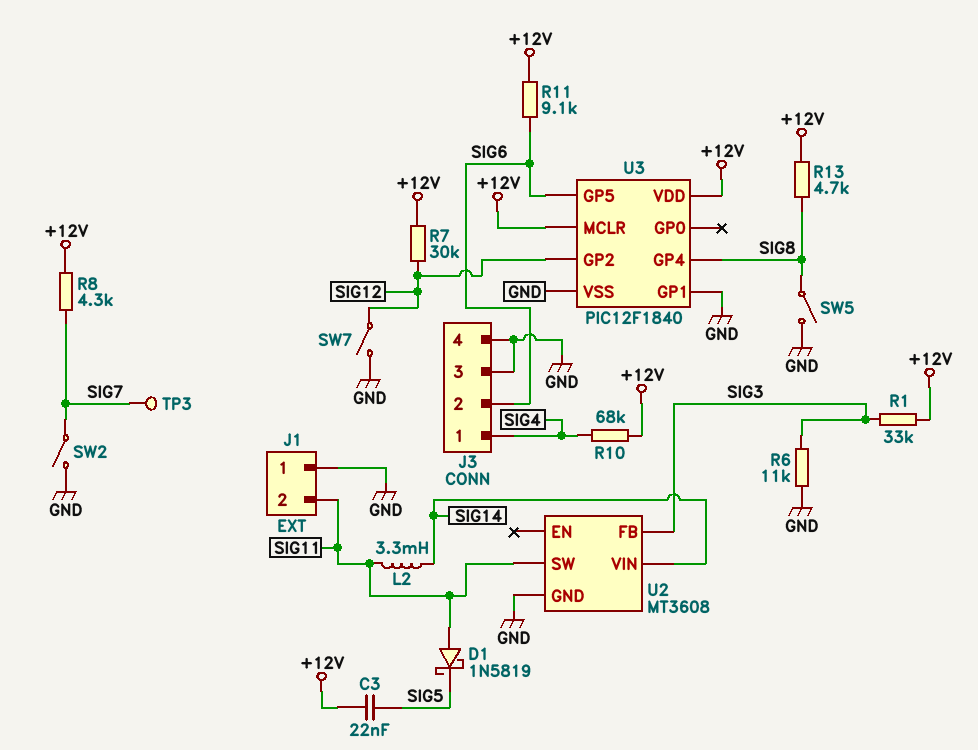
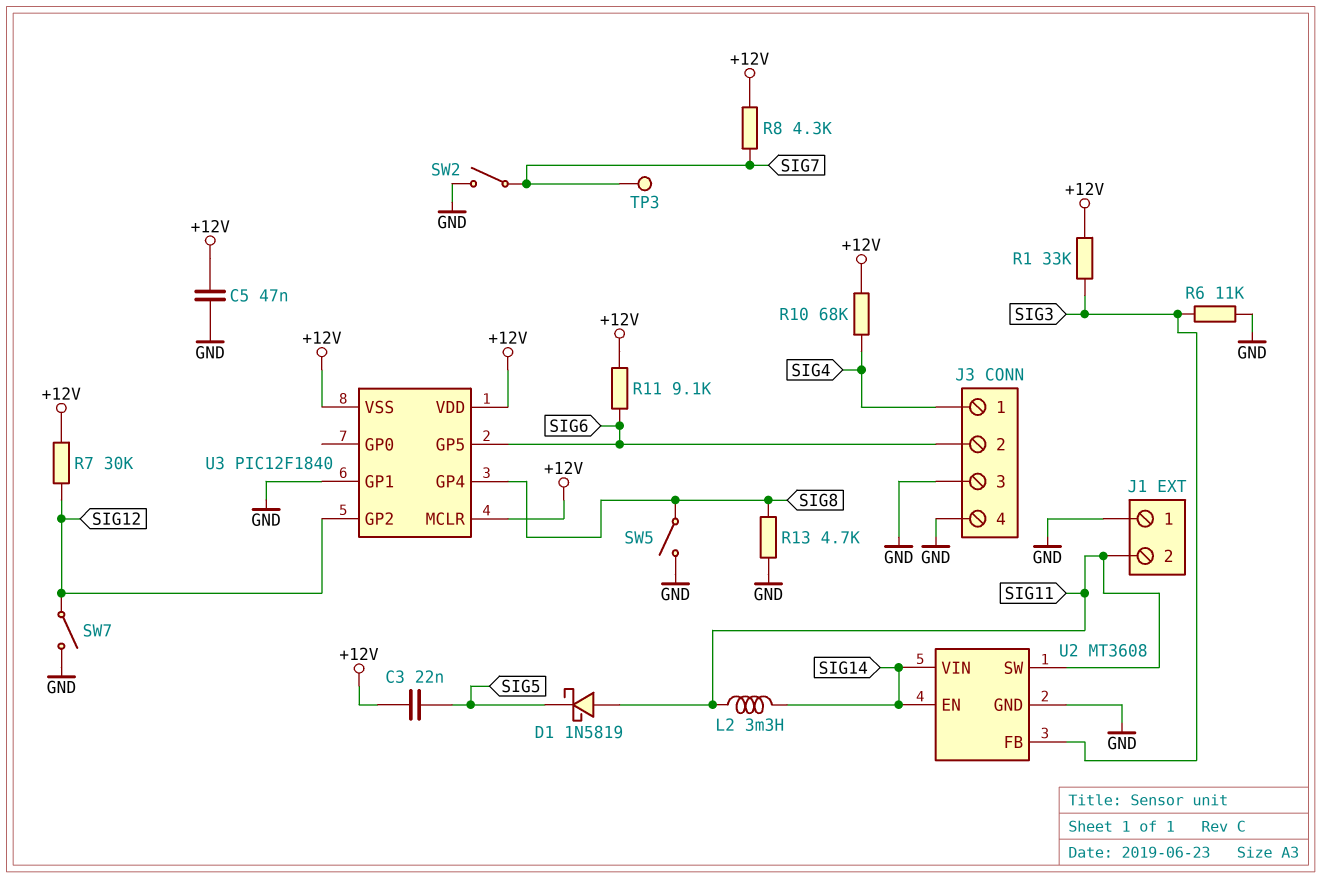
C5: none -> 47nF (+12V, GND)
R13: 4.7k (+12V, SIG8) -> 4.7k (GND, SIG8)
U2 pin EN: none -> SIG14
U3 pin VSS: GND -> +12V

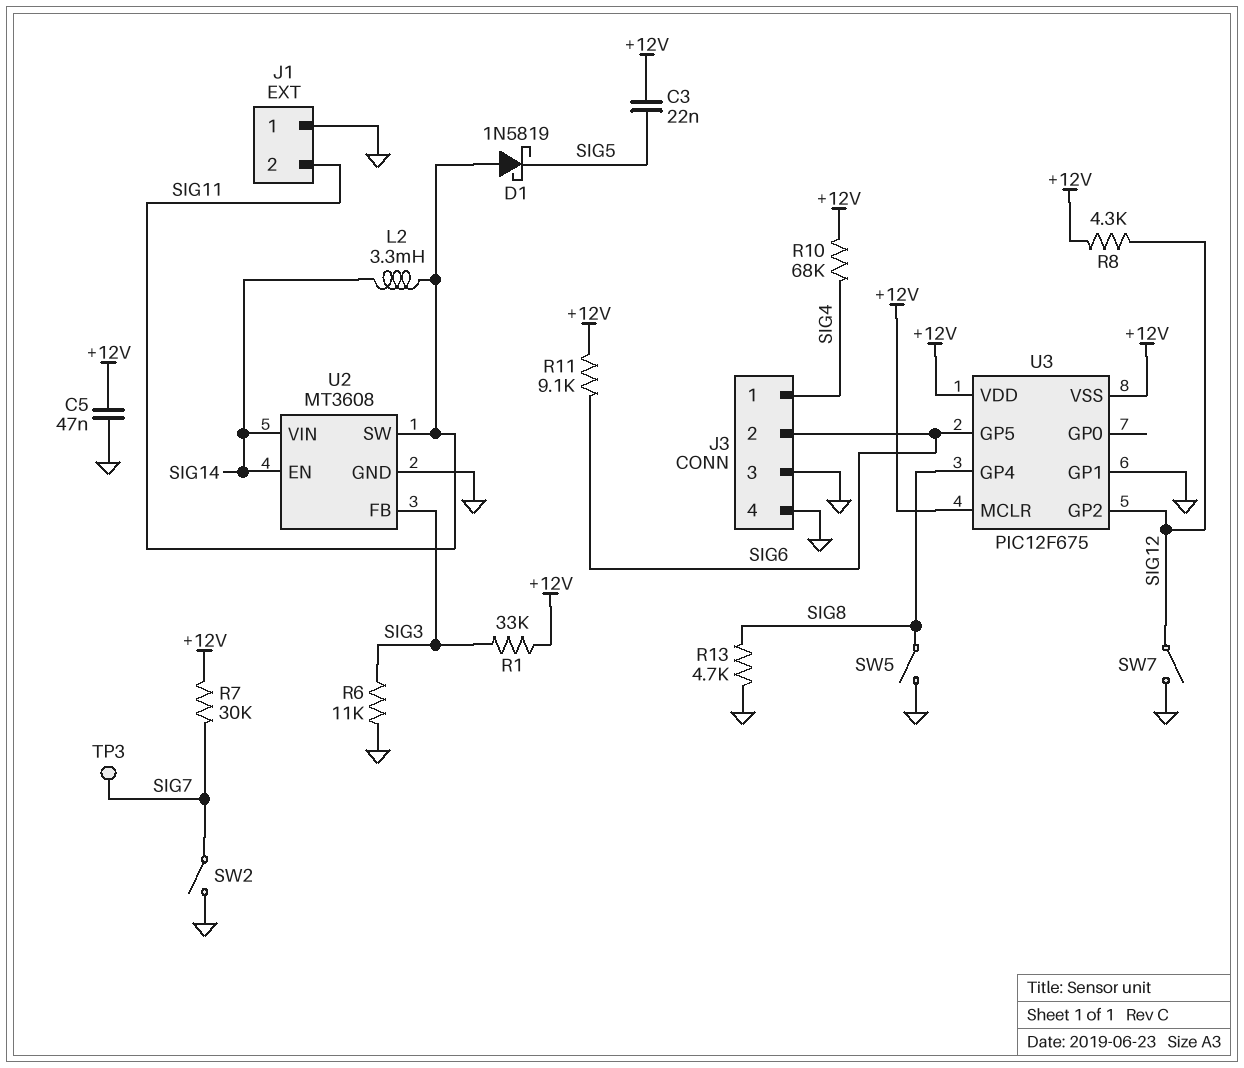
R7: 30k (+12V, SIG12) -> 30k (+12V, SIG7)
R8: 4.3k (+12V, SIG7) -> 4.3k (+12V, SIG12)
U3: PIC12F1840 -> PIC12F675

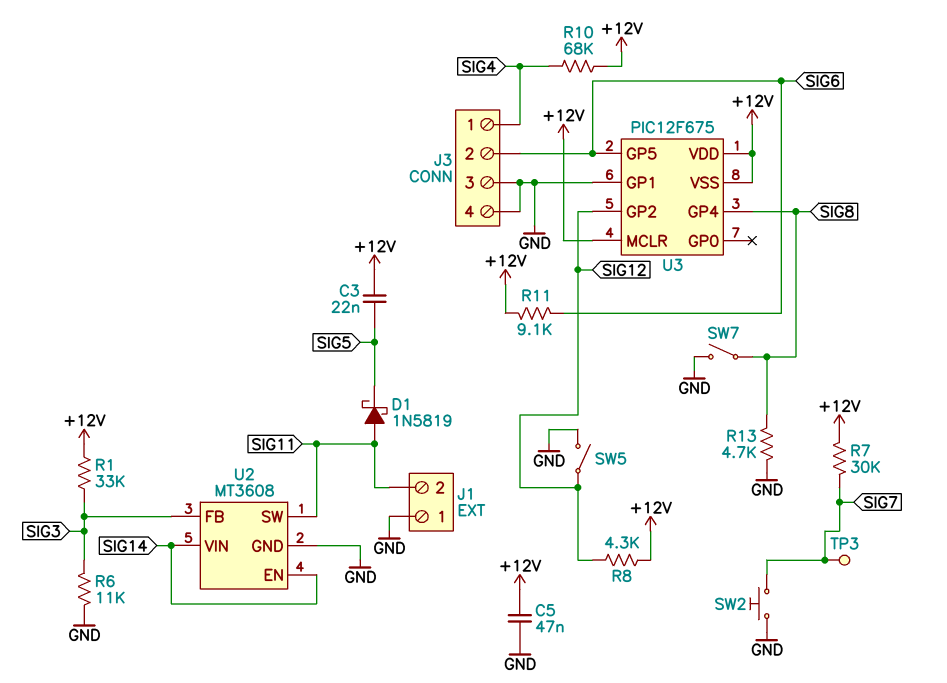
L2: 3.3mH (SIG11, SIG14) -> none
SW2: switch (GND, SIG7) -> button (GND, SIG7)
SW5: switch (GND, SIG8) -> switch (GND, SIG12)
SW7: switch (GND, SIG12) -> switch (GND, SIG8)

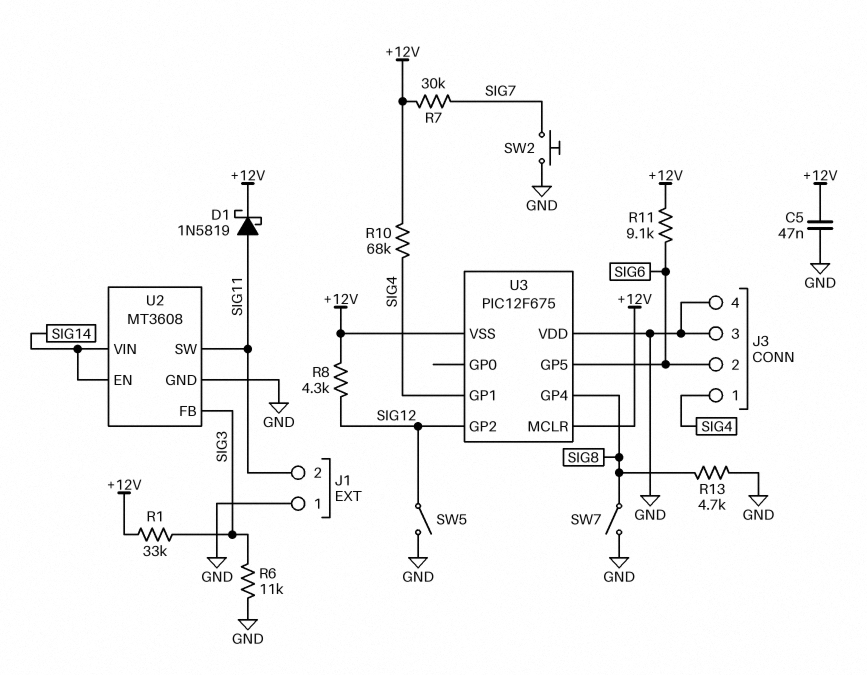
C3: 22nF (+12V, SIG5) -> none
D1: schottky 1N5819 (A SIG11, K SIG5) -> schottky 1N5819 (A SIG11, K +12V)
TP3: test point (SIG7) -> none
U3 pin GP1: GND -> SIG4
U3 pin VDD: +12V -> GND

